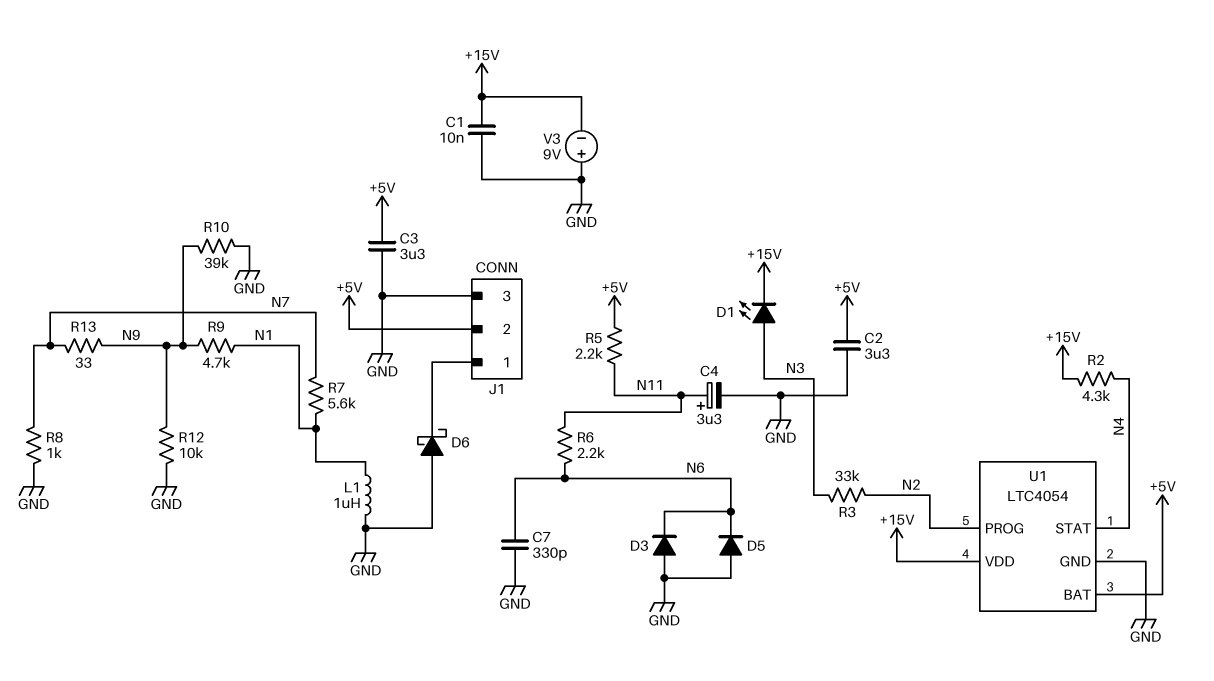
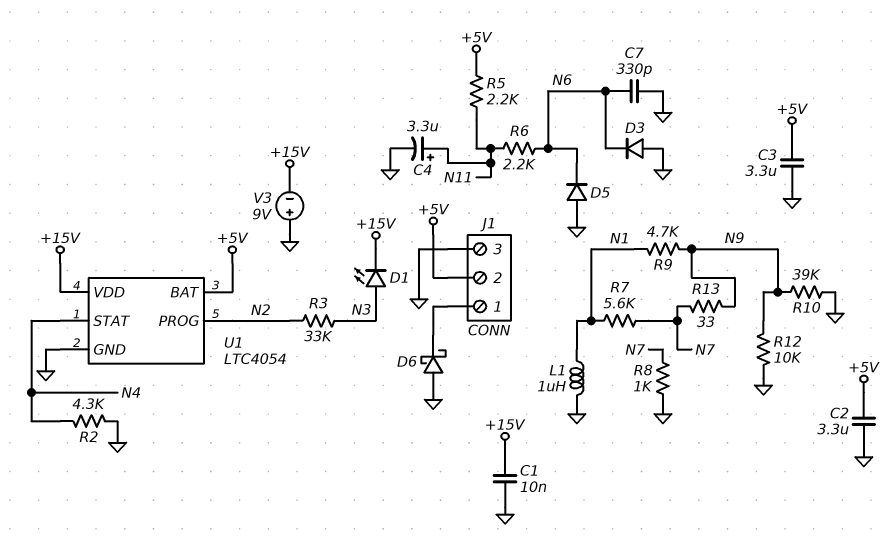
R2: 4.3k (+15V, N4) -> 4.3k (GND, N4)

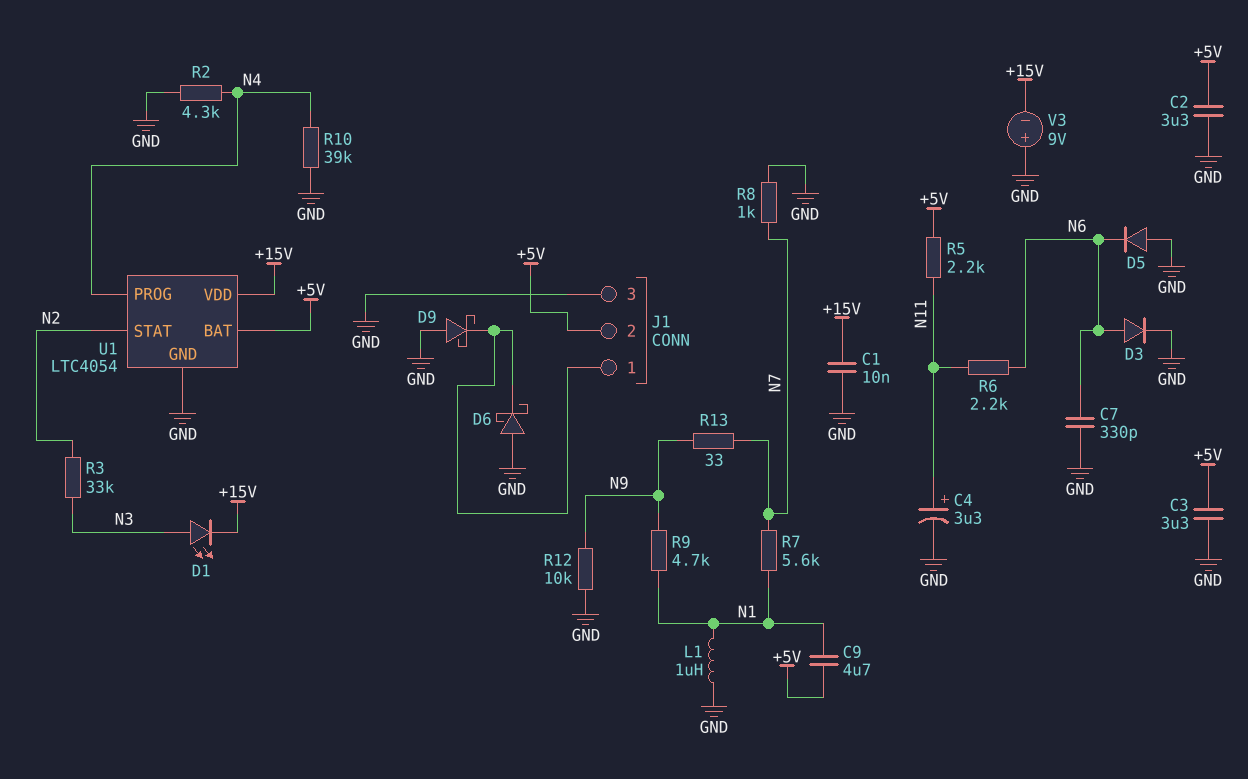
C9: none -> 4.7uF (+5V, N1)
D3: diode (A GND, K N6) -> diode (A N6, K GND)
D9: none -> schottky (A GND, K J1/1)
R10: 39k (GND, N9) -> 39k (GND, N4)
U1 pin PROG: N2 -> N4
U1 pin STAT: N4 -> N2

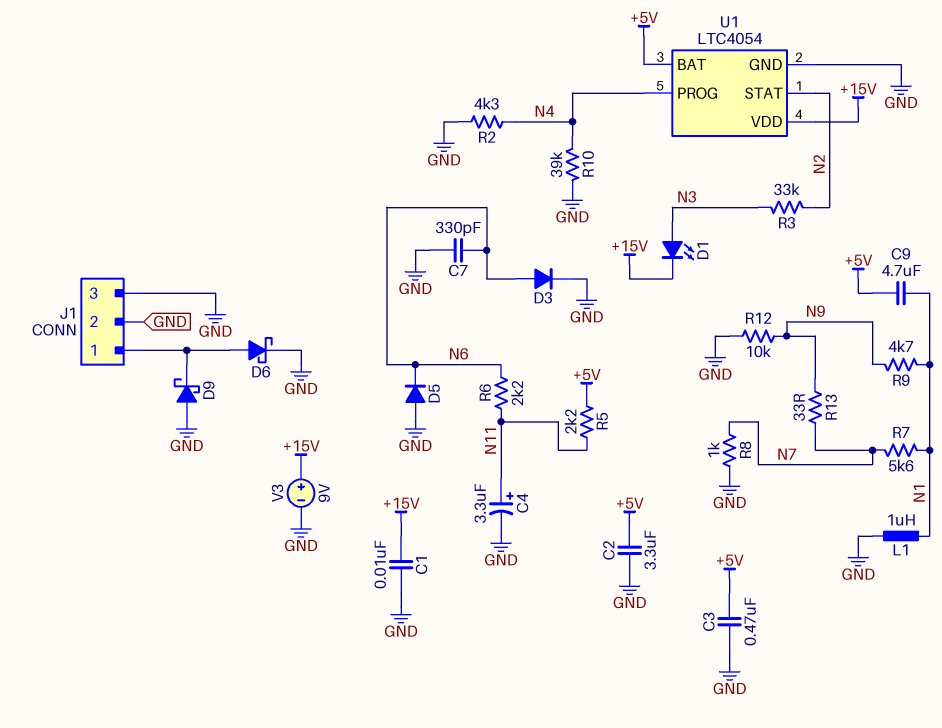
C3: 3.3uF (+5V, GND) -> 470nF (+5V, GND)
D6: schottky (A GND, K J1/1) -> schottky (A J1/1, K GND)
J1 pin 2: +5V -> GND
V3: 9V (plus GND, minus +15V) -> 9V (plus +15V, minus GND)

